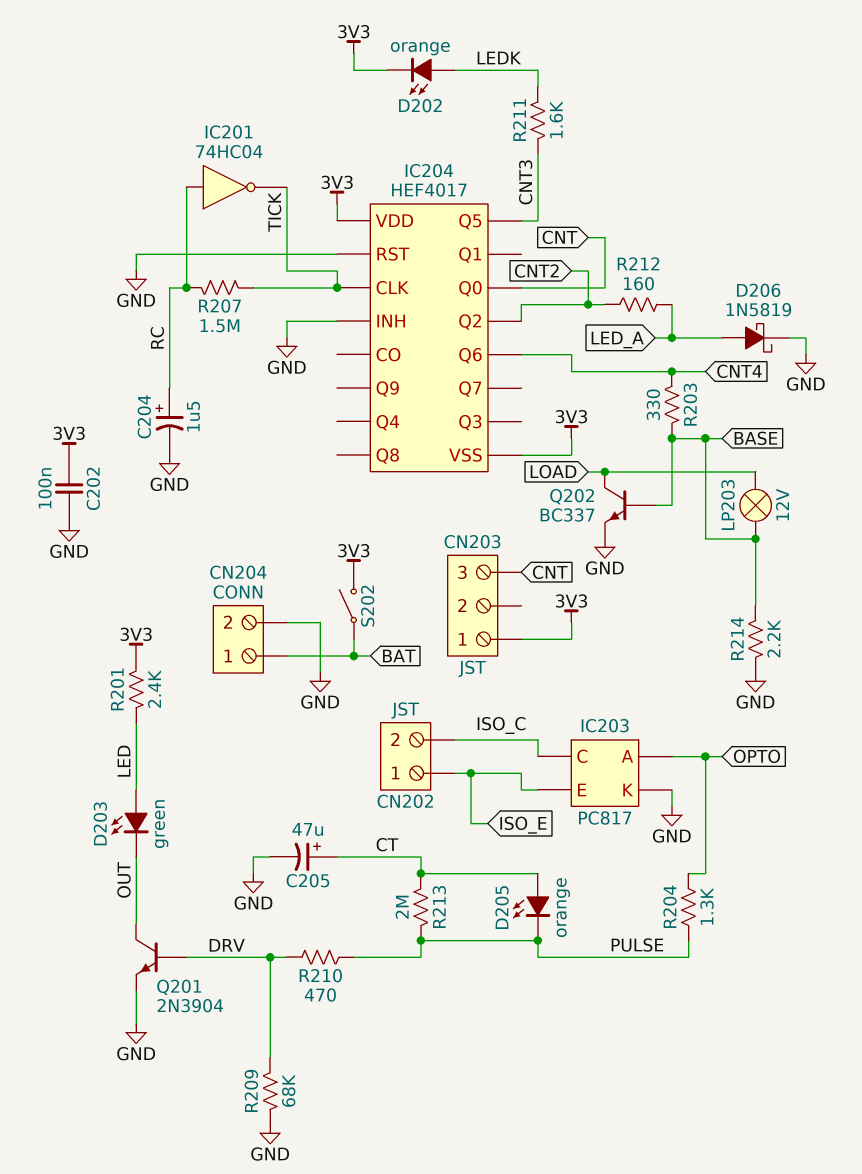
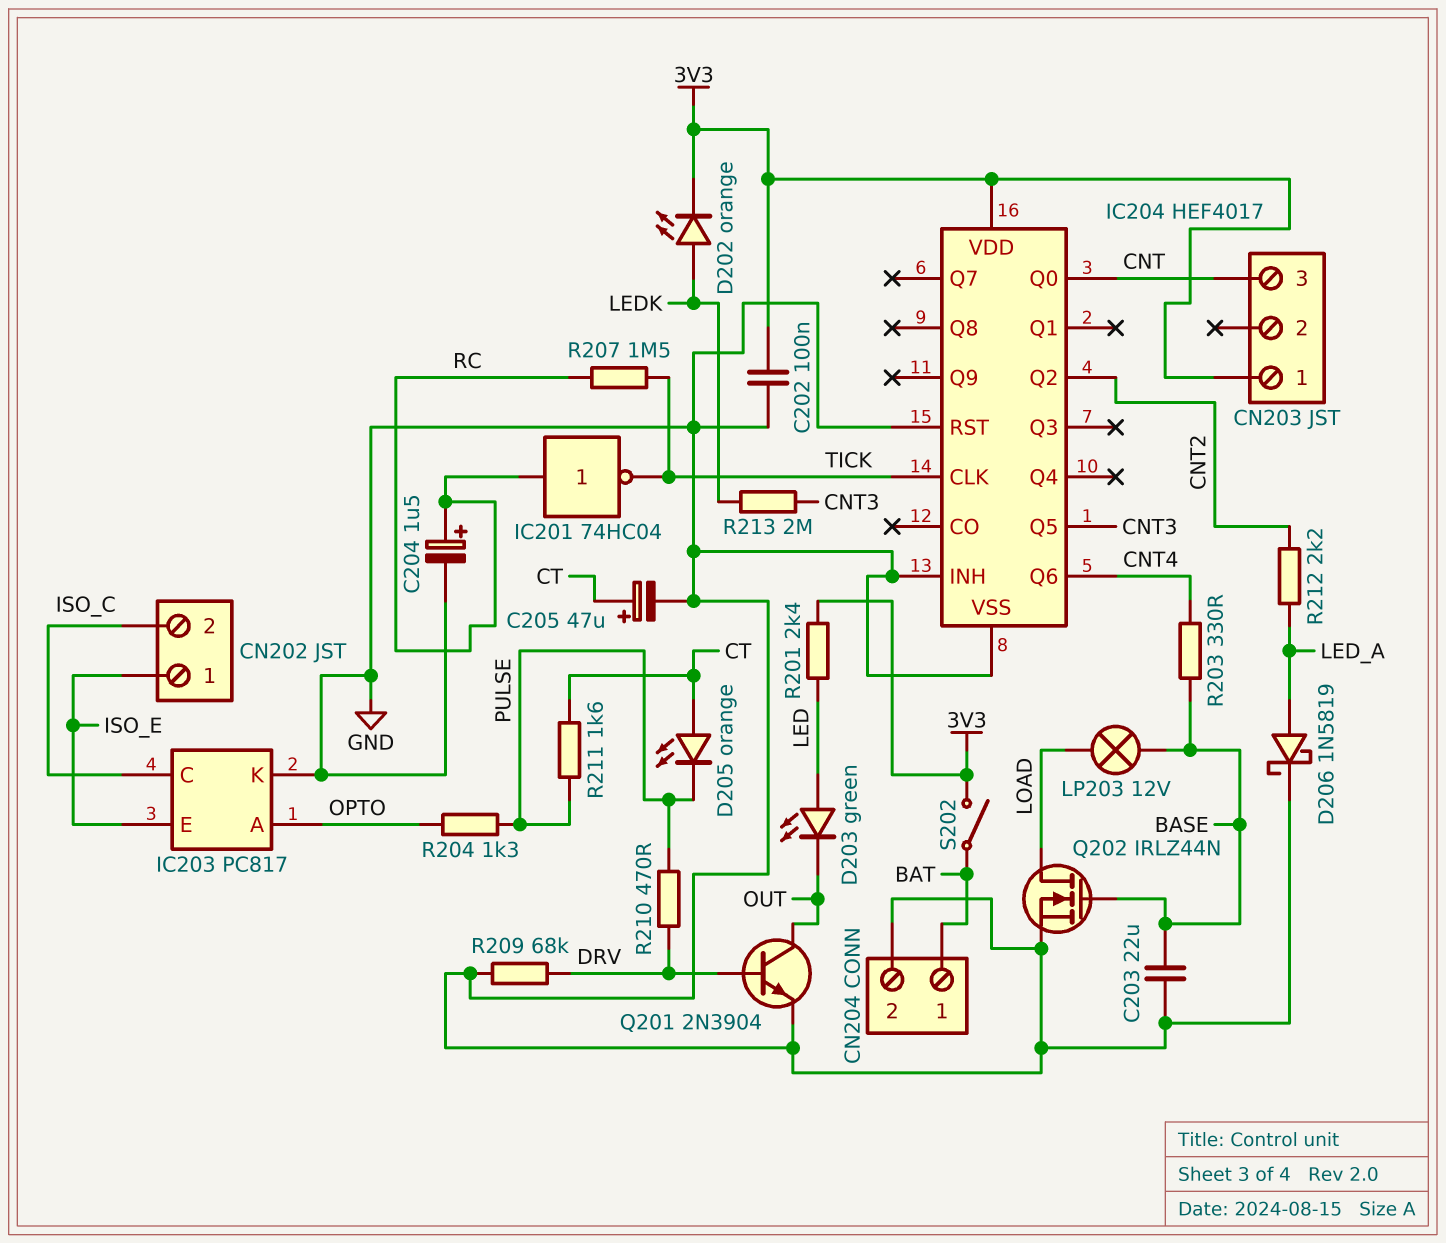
C203: none -> 22uF (BASE, GND)
IC204 pin VSS: 3V3 -> GND
Q202: NPN BC337 (B BASE, C LOAD, E GND) -> NMOS IRLZ44N (G BASE, D LOAD, S GND)
R211: 1.6k (CNT3, LEDK) -> 1.6k (CT, PULSE)
R212: 160 (CNT2, LED_A) -> 2.2k (CNT2, LED_A)
R213: 2M (CT, PULSE) -> 2M (CNT3, LEDK)
R214: 2.2k (BASE, GND) -> none

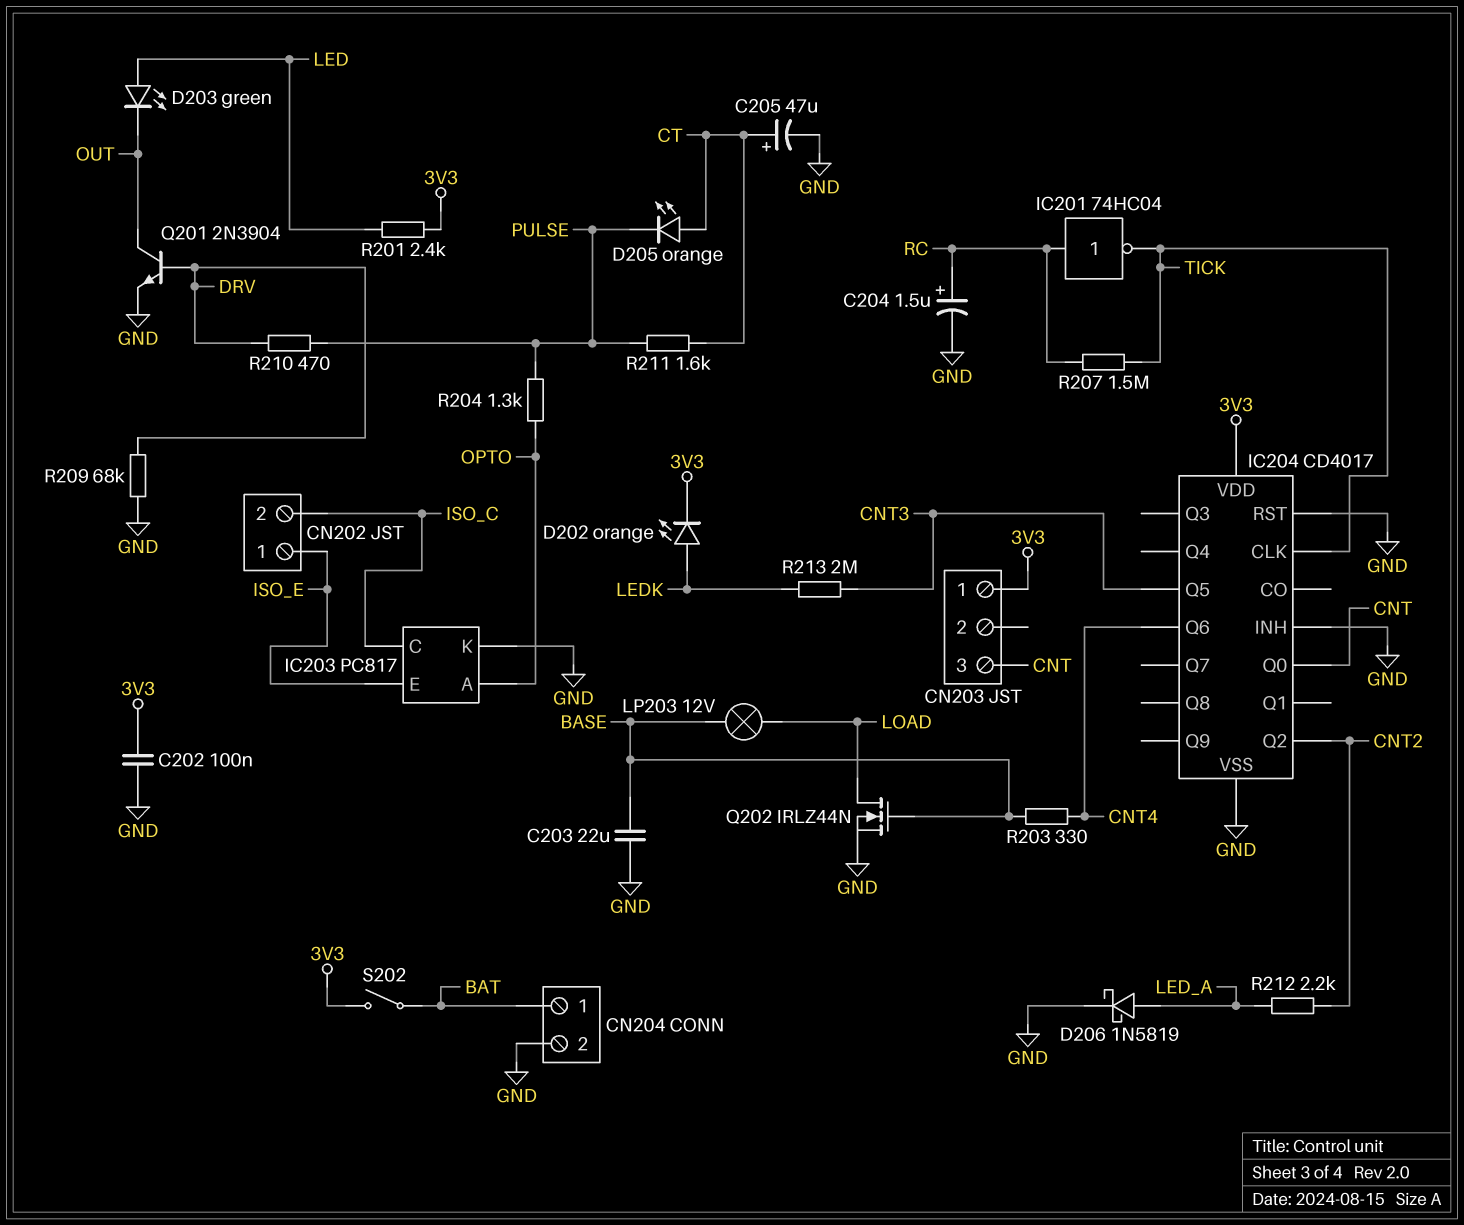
IC204: HEF4017 -> CD4017

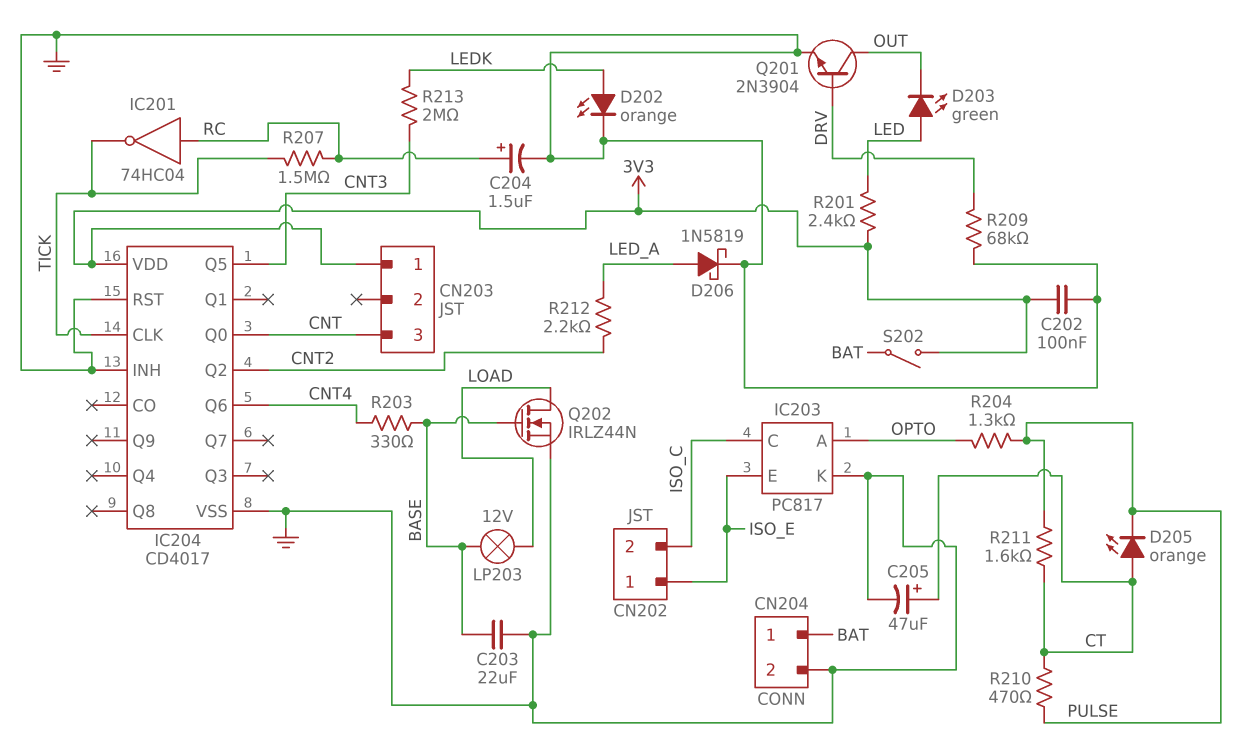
D202: LED orange (A LEDK, K 3V3) -> LED orange (A LEDK, K GND)
R210: 470 (DRV, PULSE) -> 470 (CT, PULSE)

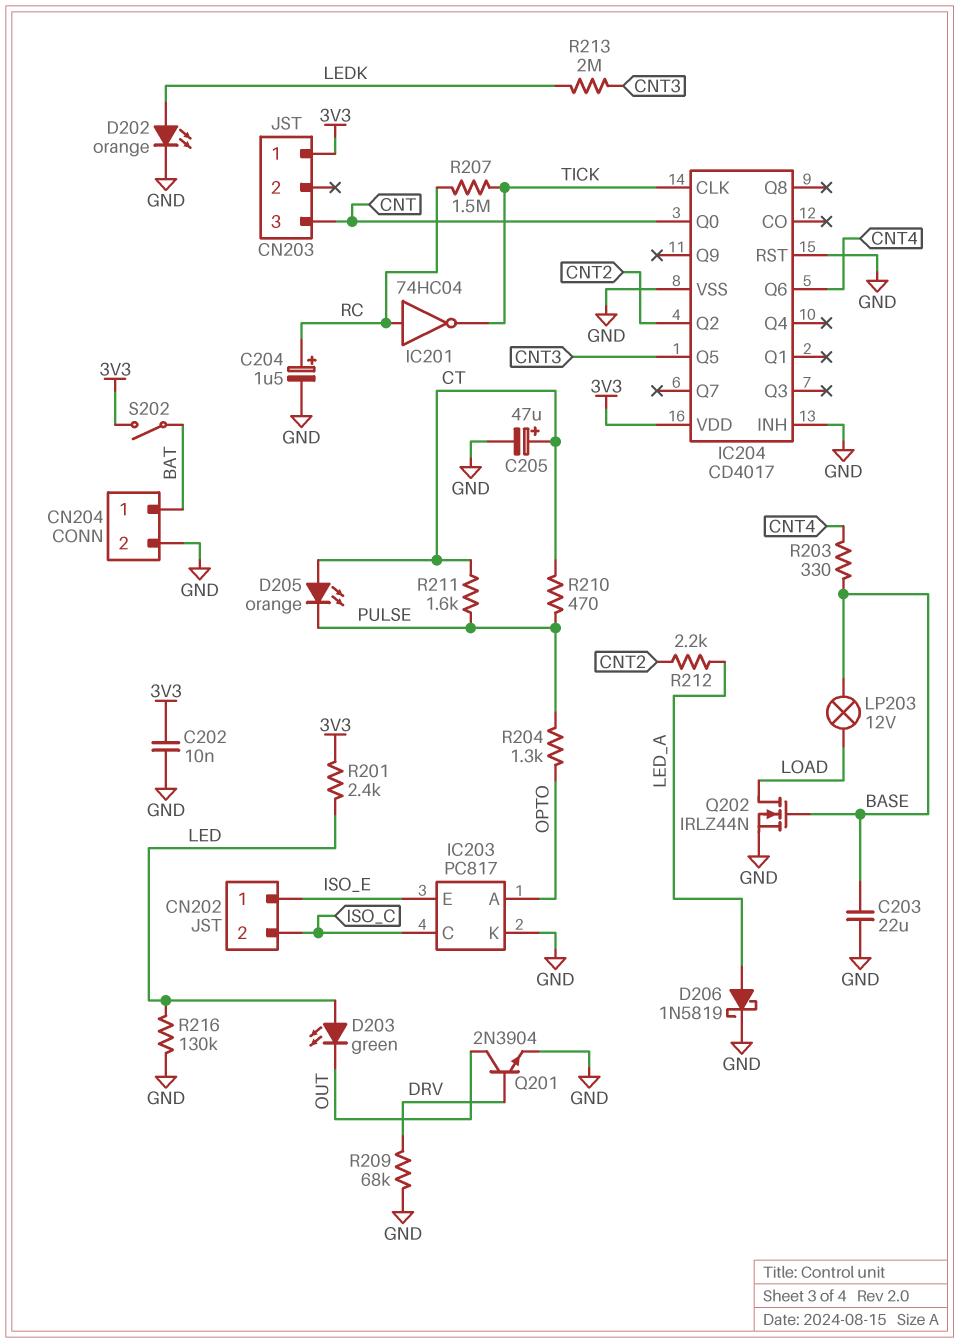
C202: 100nF (3V3, GND) -> 10nF (3V3, GND)
R216: none -> 130k (GND, LED)

